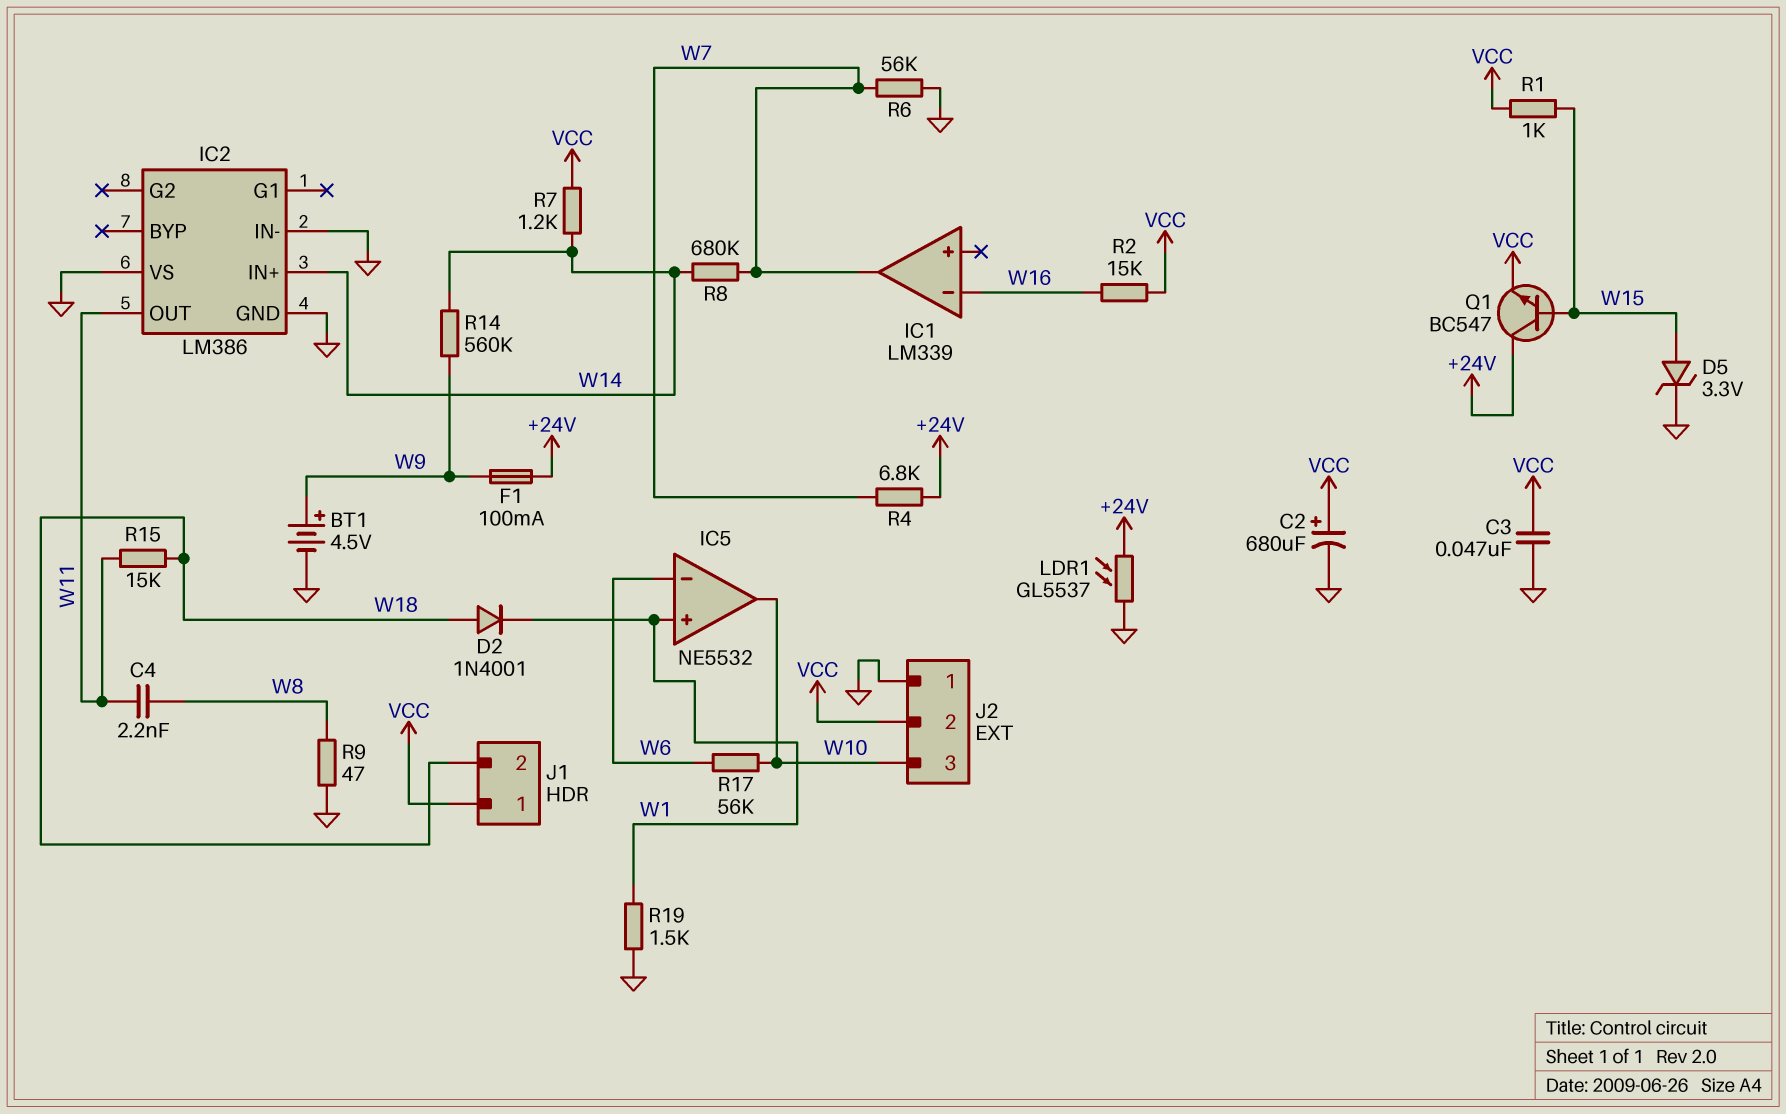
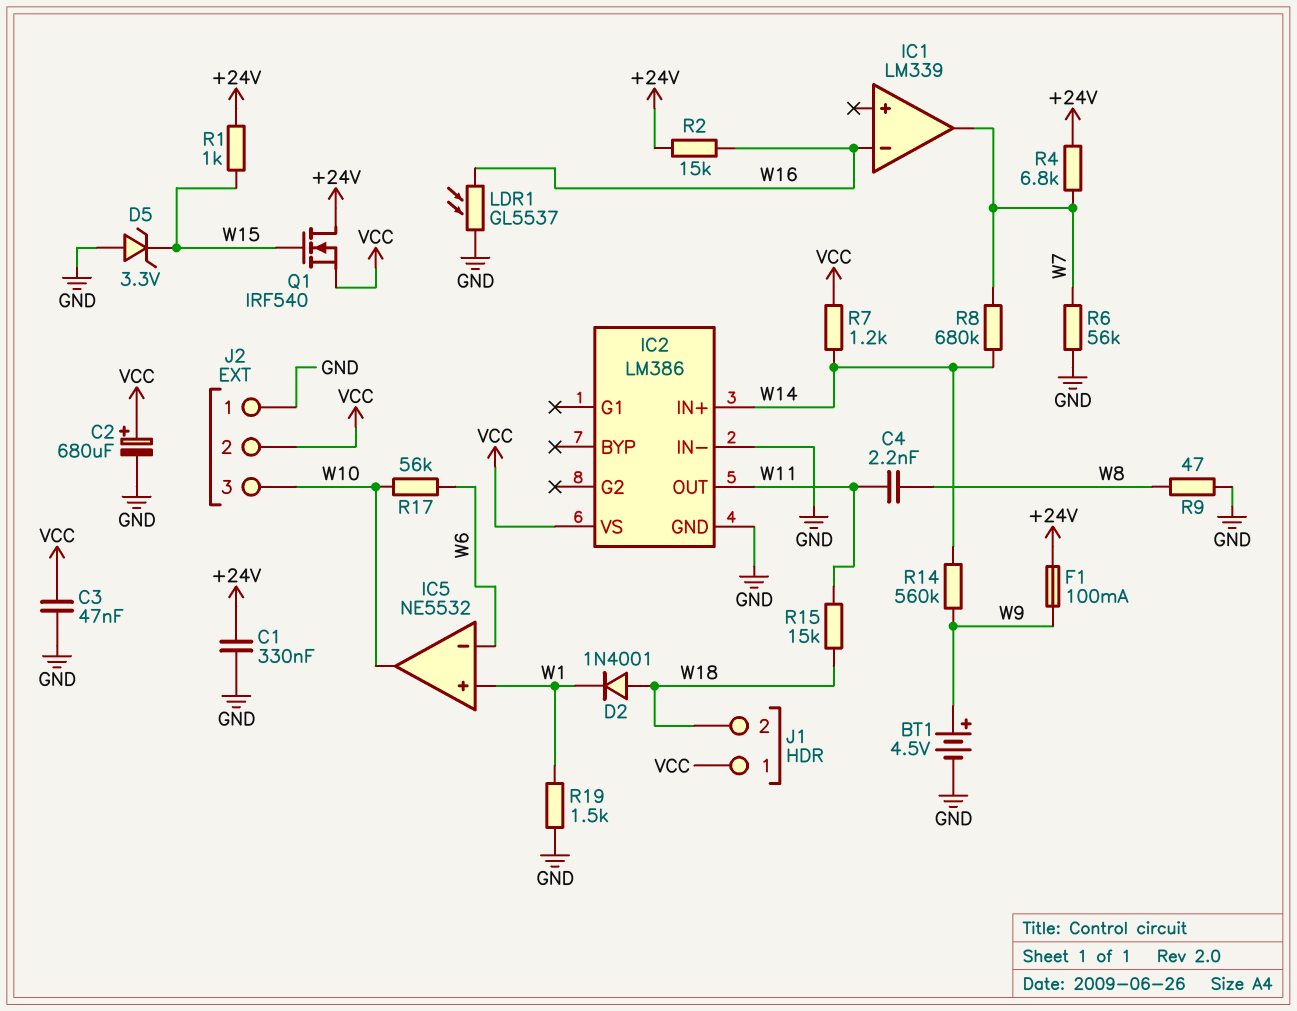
C1: none -> 330nF (+24V, GND)
D5: zener 3.3V (A W15, K GND) -> zener 3.3V (A GND, K W15)
IC2 pin VS: GND -> VCC
LDR1: GL5537 (+24V, GND) -> GL5537 (GND, W16)
Q1: NPN BC547 (B W15, C +24V, E VCC) -> NMOS IRF540 (G W15, D +24V, S VCC)
R1: 1k (VCC, W15) -> 1k (+24V, W15)
R2: 15k (VCC, W16) -> 15k (+24V, W16)

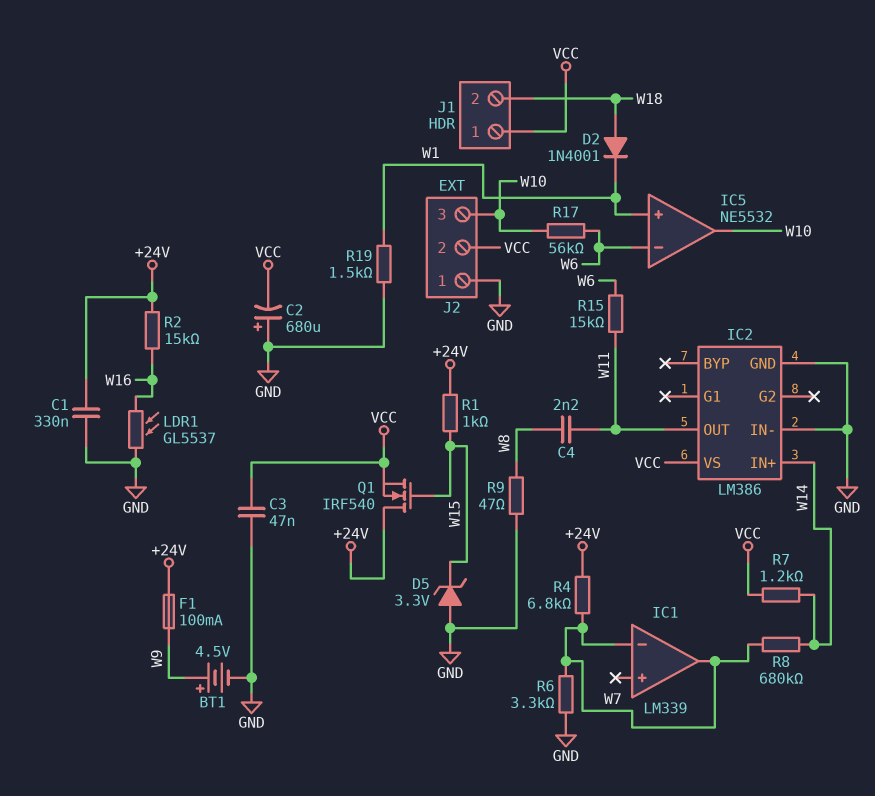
C2: 680uF (plus VCC, minus GND) -> 680uF (plus GND, minus VCC)
IC1 pin in-: W16 -> W7
R6: 56k (GND, W7) -> 3.3k (GND, W7)
R14: 560k (W9, W14) -> none
R15: 15k (W11, W18) -> 15k (W6, W11)

